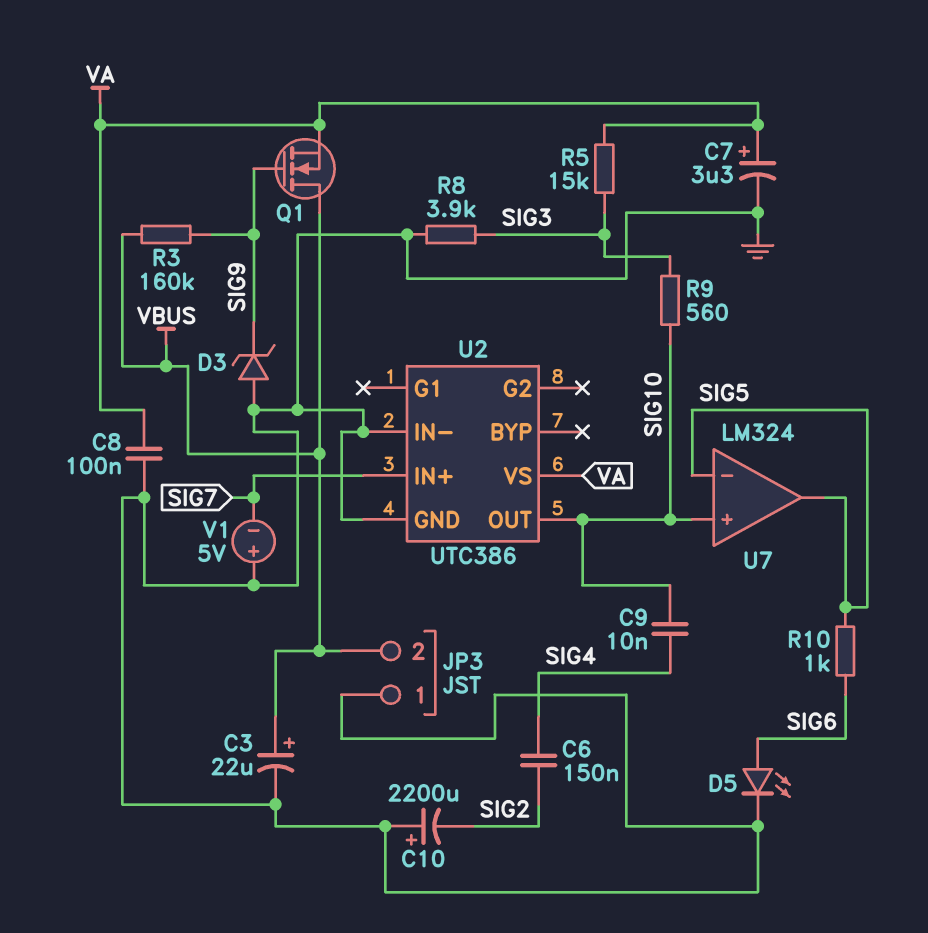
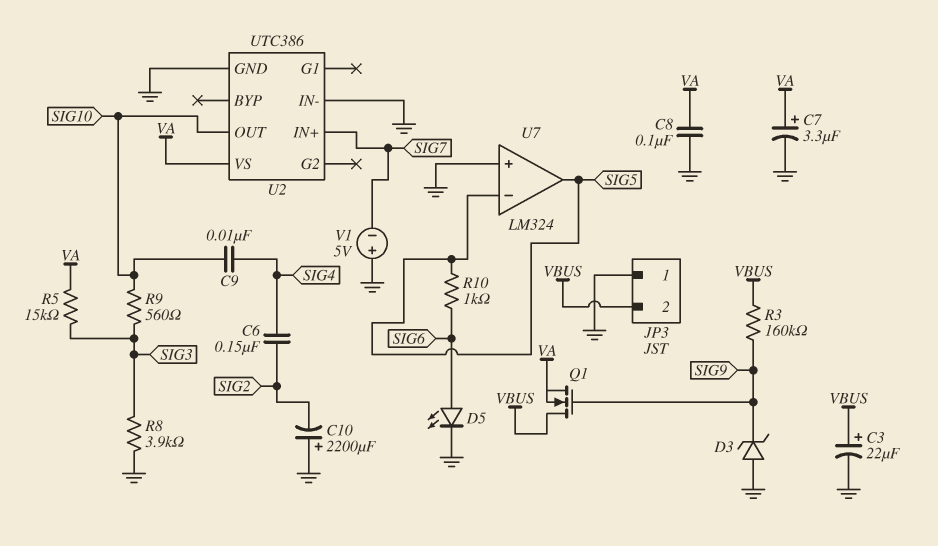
U7 pin in+: SIG10 -> GND

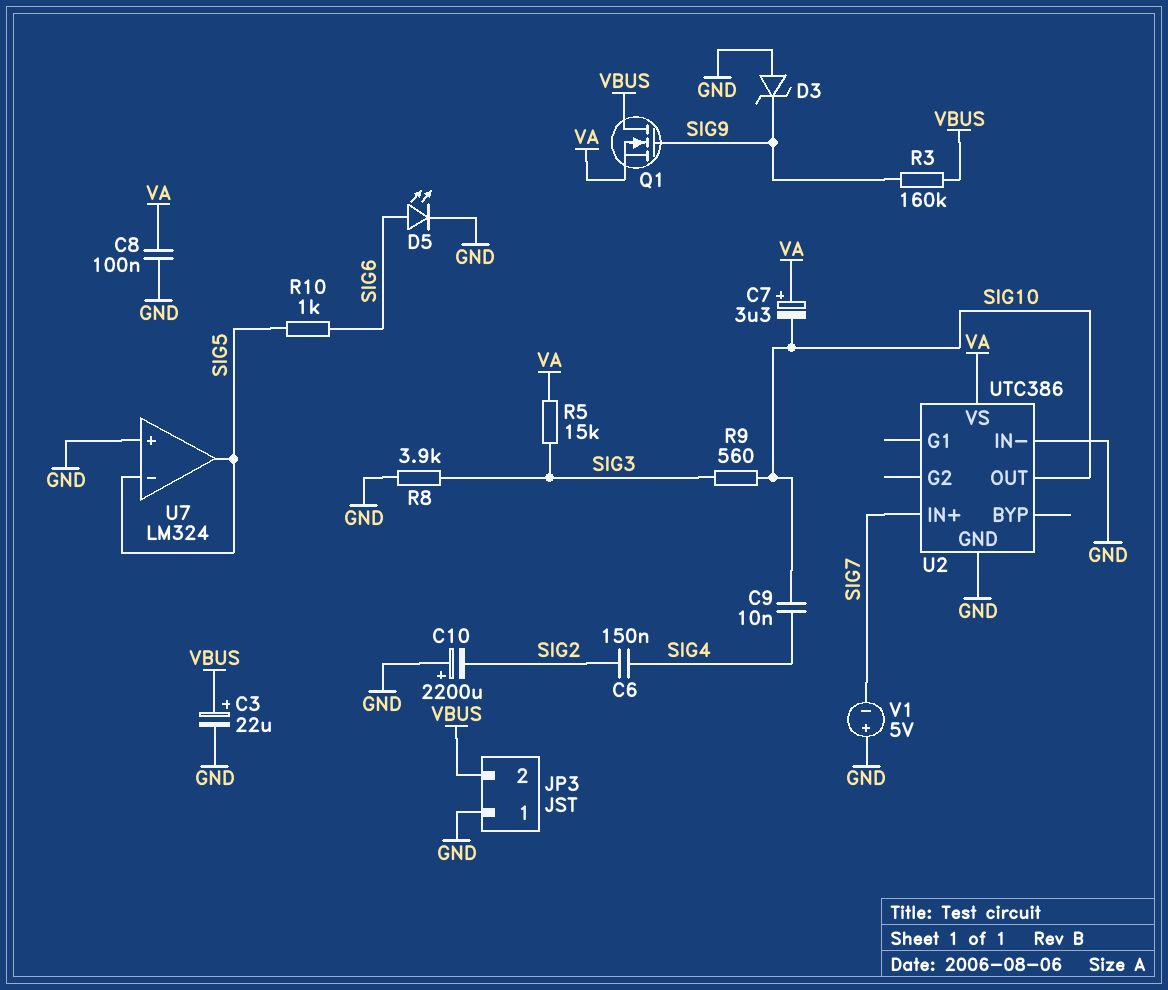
C7: 3.3uF (plus VA, minus GND) -> 3.3uF (plus VA, minus SIG10)

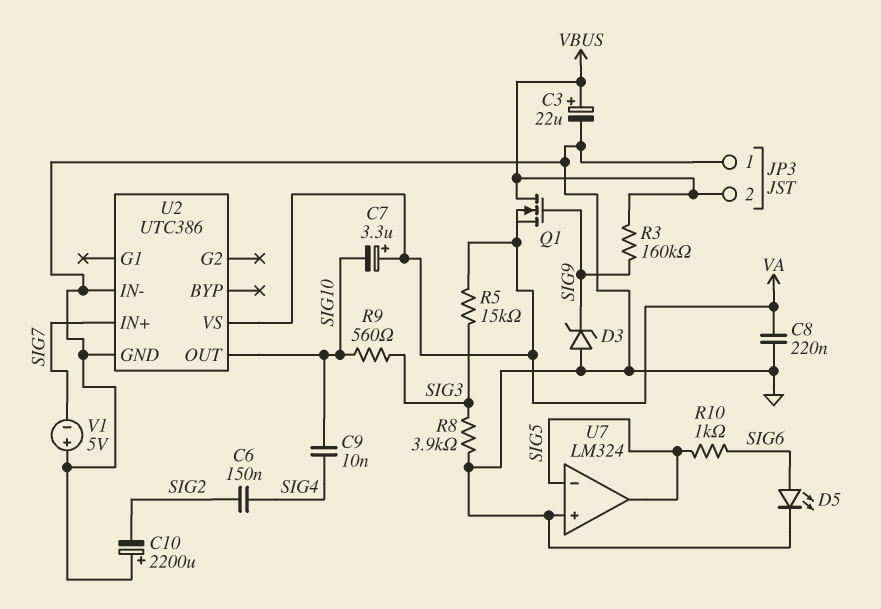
C8: 100nF (GND, VA) -> 220nF (GND, VA)

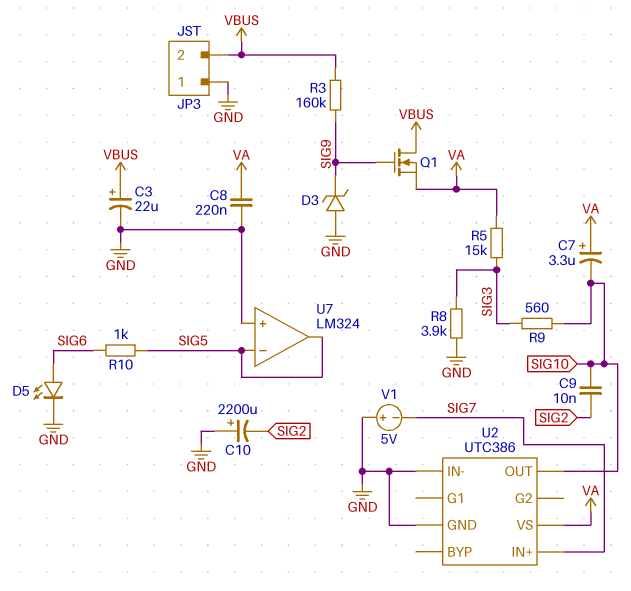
C6: 150nF (SIG2, SIG4) -> none
C9: 10nF (SIG4, SIG10) -> 10nF (SIG2, SIG10)

